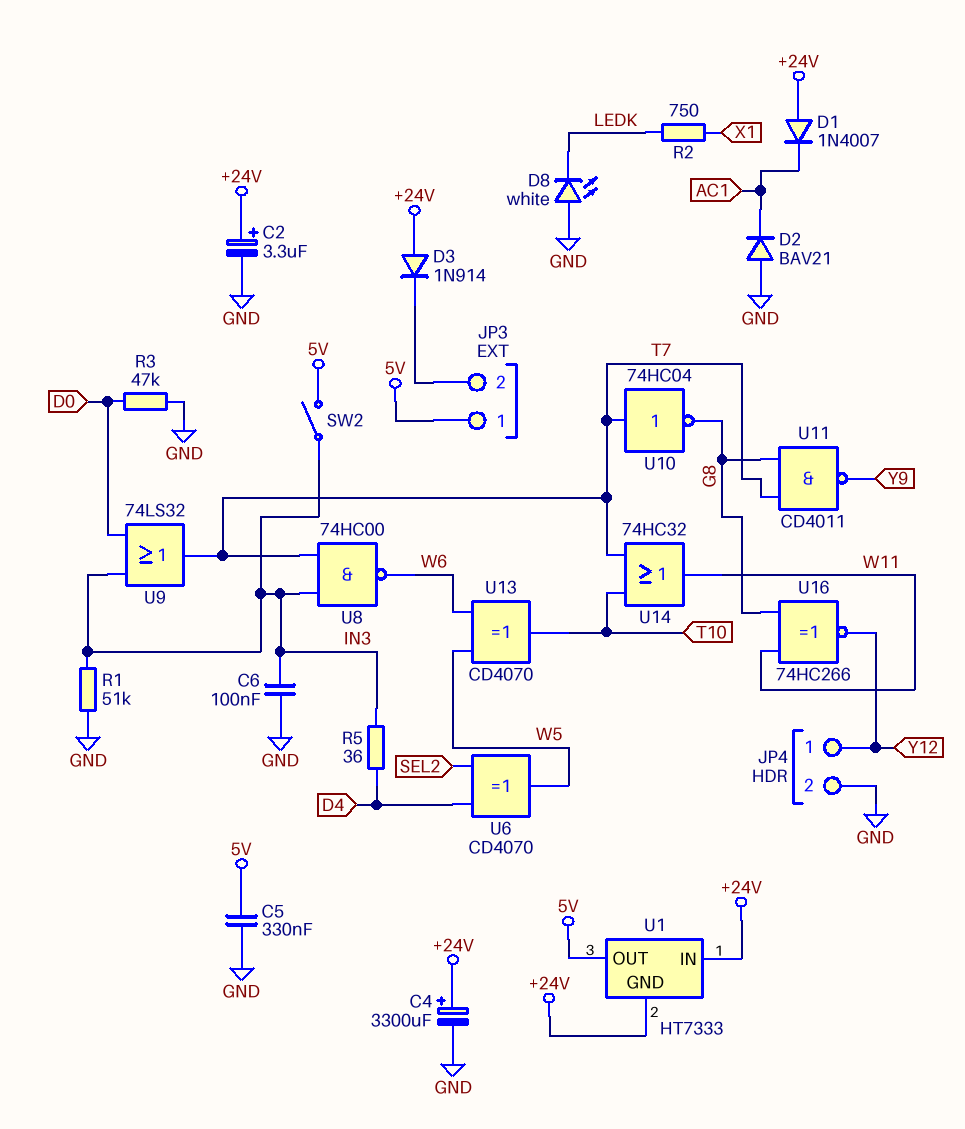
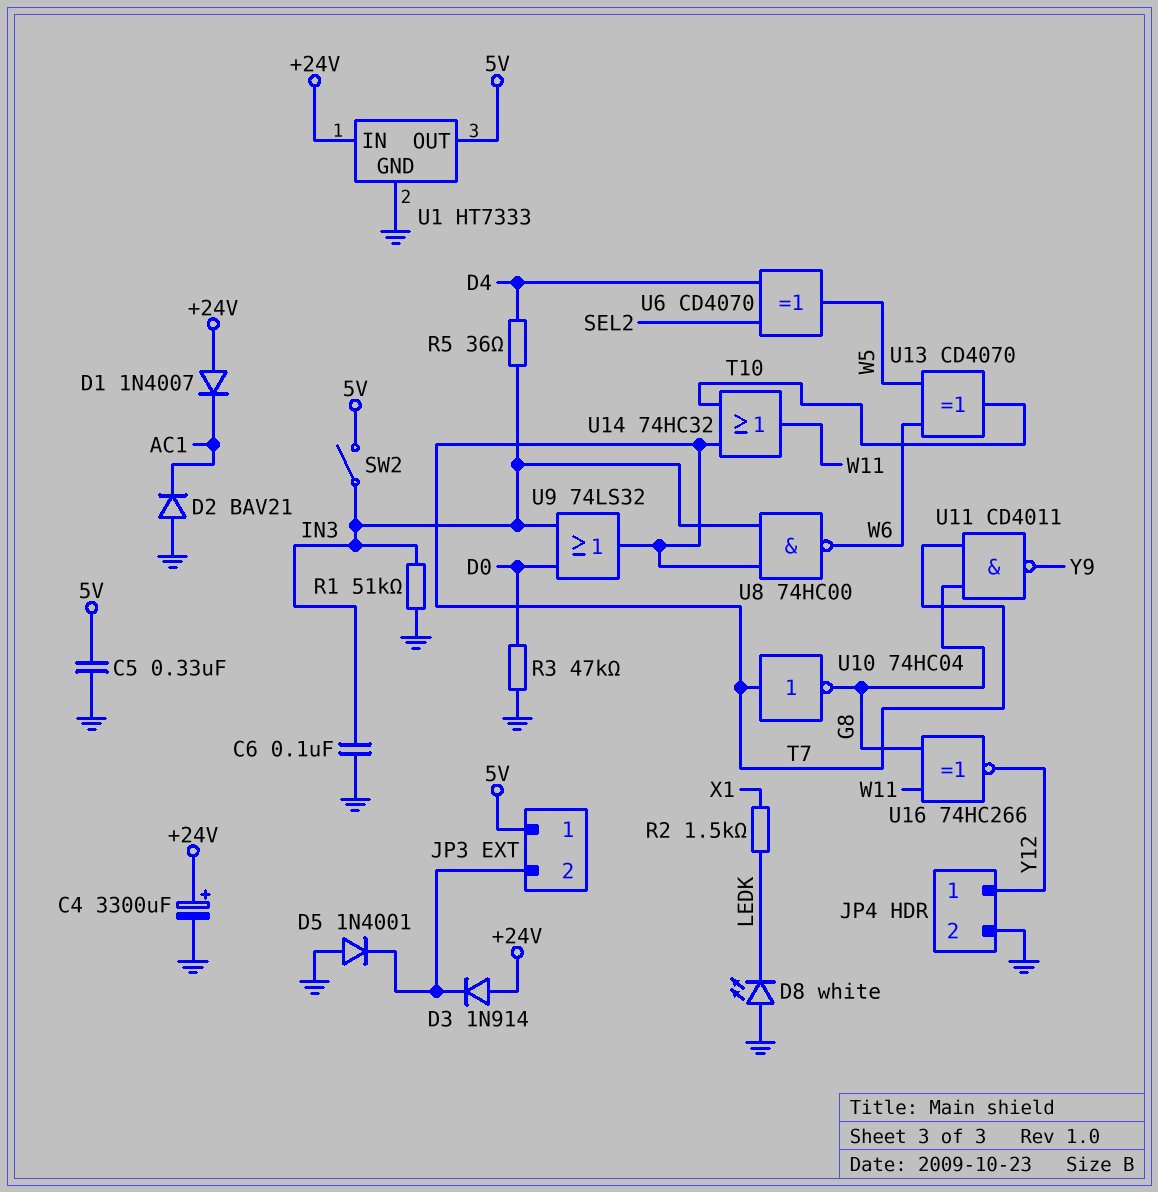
C2: 3.3uF (plus +24V, minus GND) -> none
D5: none -> diode 1N4001 (A GND, K JP3/2)
R2: 750 (LEDK, X1) -> 1.5k (LEDK, X1)
U1 pin GND: +24V -> GND

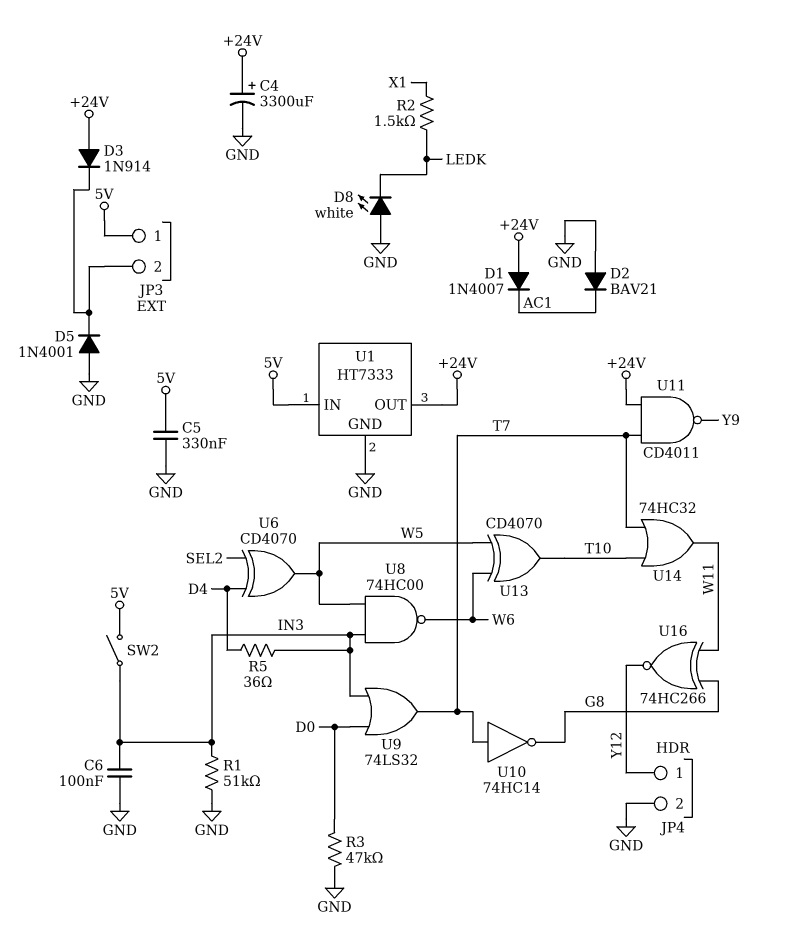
U1 pin IN: +24V -> 5V
U1 pin OUT: 5V -> +24V
U8: NAND 74HC00 (in IN3, in T7, out W6) -> NAND 74HC00 (in IN3, in W5, out W6)
U10: NOT 74HC04 (in T7, out G8) -> NOT 74HC14 (in T7, out G8)
U11: NAND CD4011 (in G8, in T7, out Y9) -> NAND CD4011 (in +24V, in T7, out Y9)

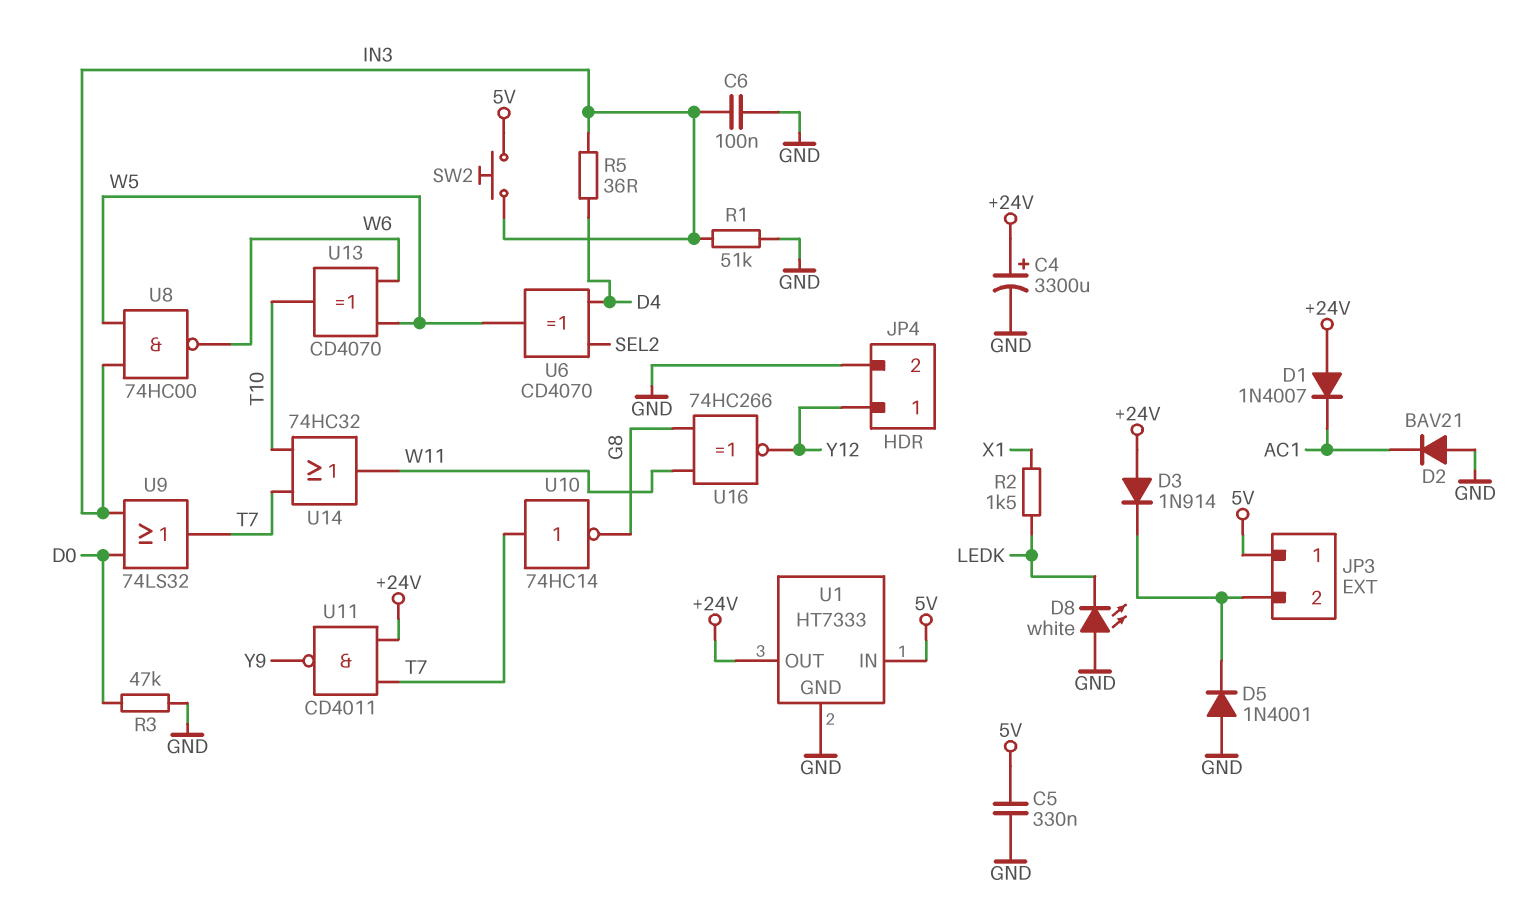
SW2: switch (5V, IN3) -> button (5V, IN3)

